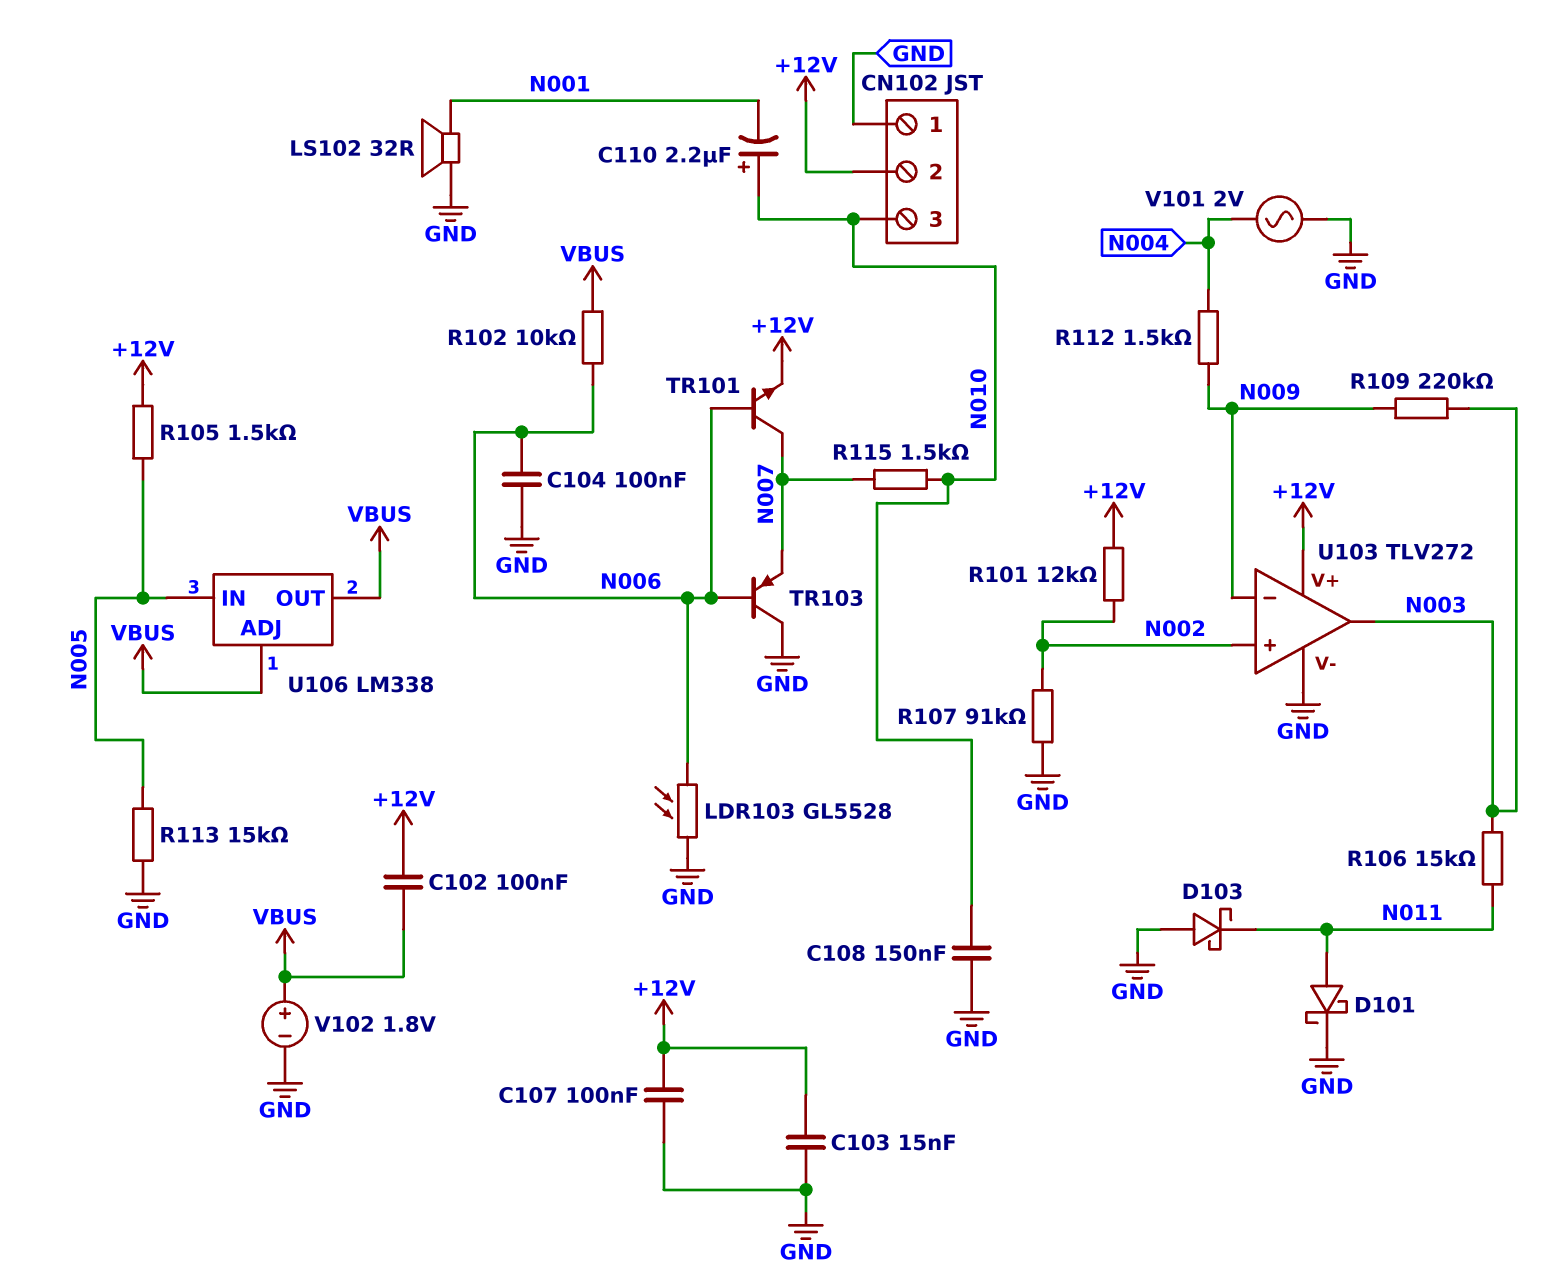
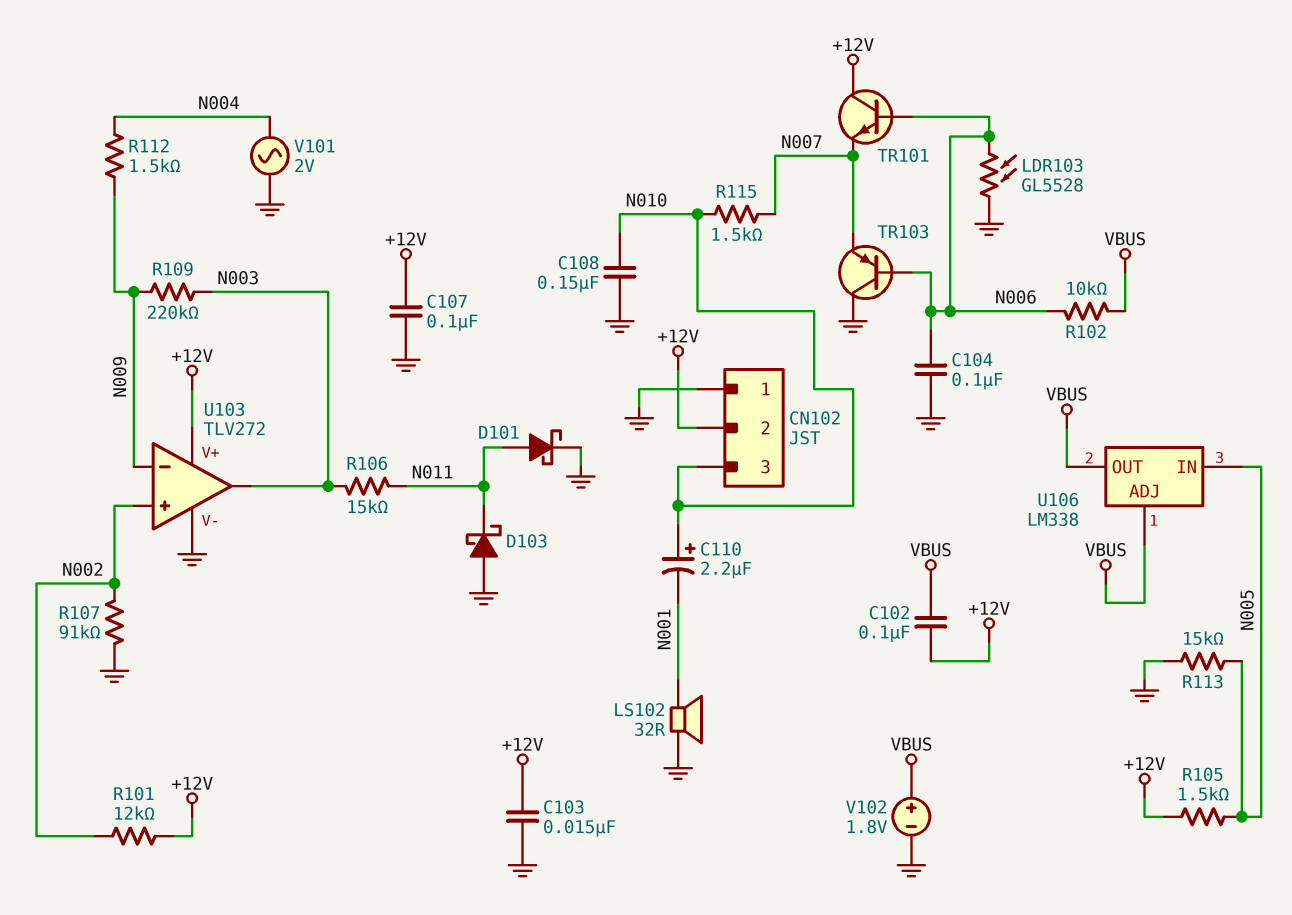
TR101: NPN (B N006, C N007, E +12V) -> NPN (B N006, C +12V, E N007)

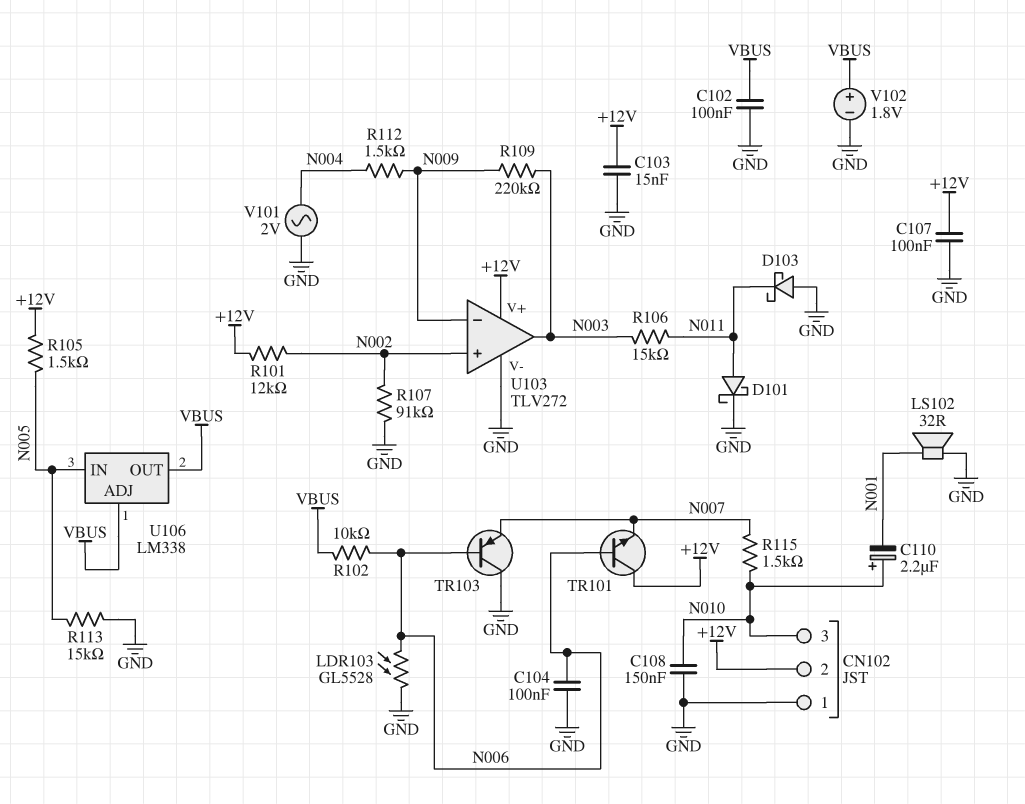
C102: 100nF (+12V, VBUS) -> 100nF (GND, VBUS)

